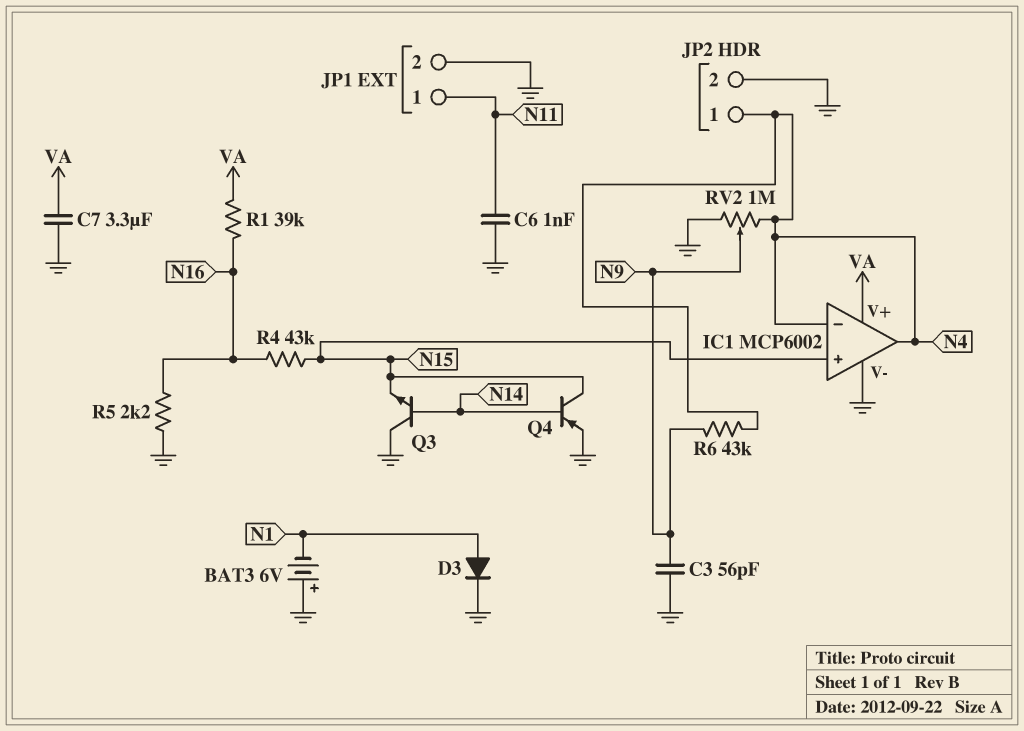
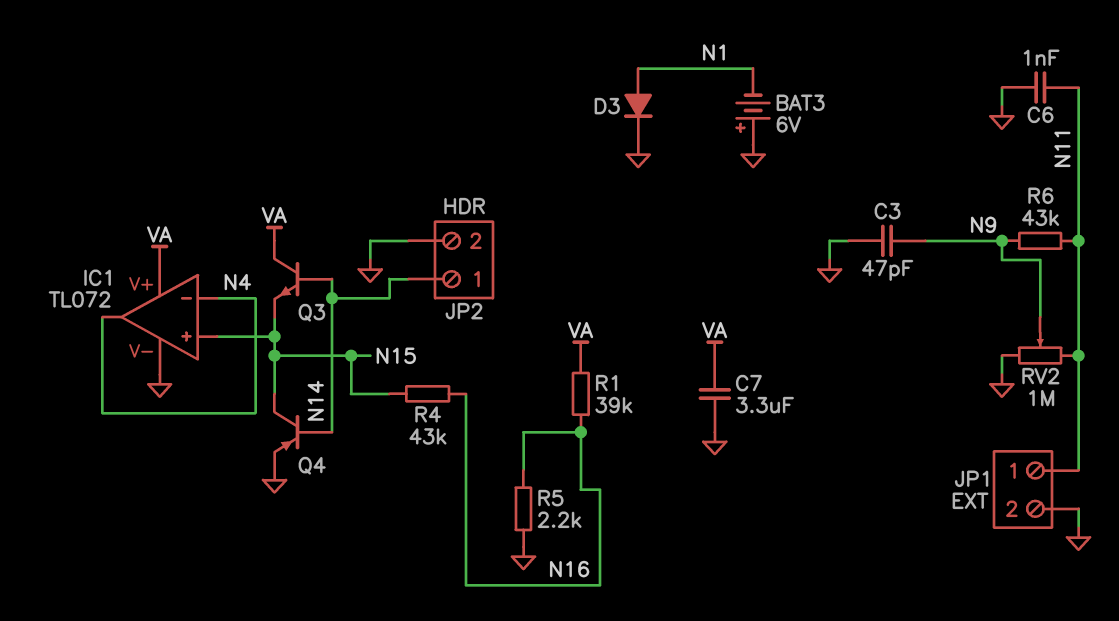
C3: 56pF (GND, N9) -> 47pF (GND, N9)
IC1: MCP6002 -> TL072
JP2 pin 1: N4 -> N14
Q3: NPN (B N14, C GND, E N15) -> NPN (B N14, C VA, E N15)
R6: 43k (N4, N9) -> 43k (N9, N11)
RV2: 1M (GND, N4, wiper N9) -> 1M (GND, N11, wiper N9)

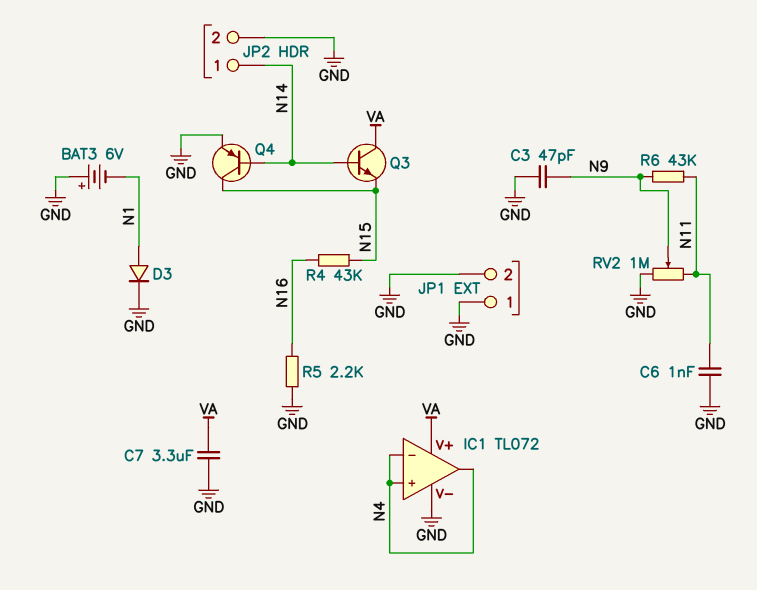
IC1 pin in+: N15 -> N4
JP1 pin 1: N11 -> GND
R1: 39k (N16, VA) -> none

